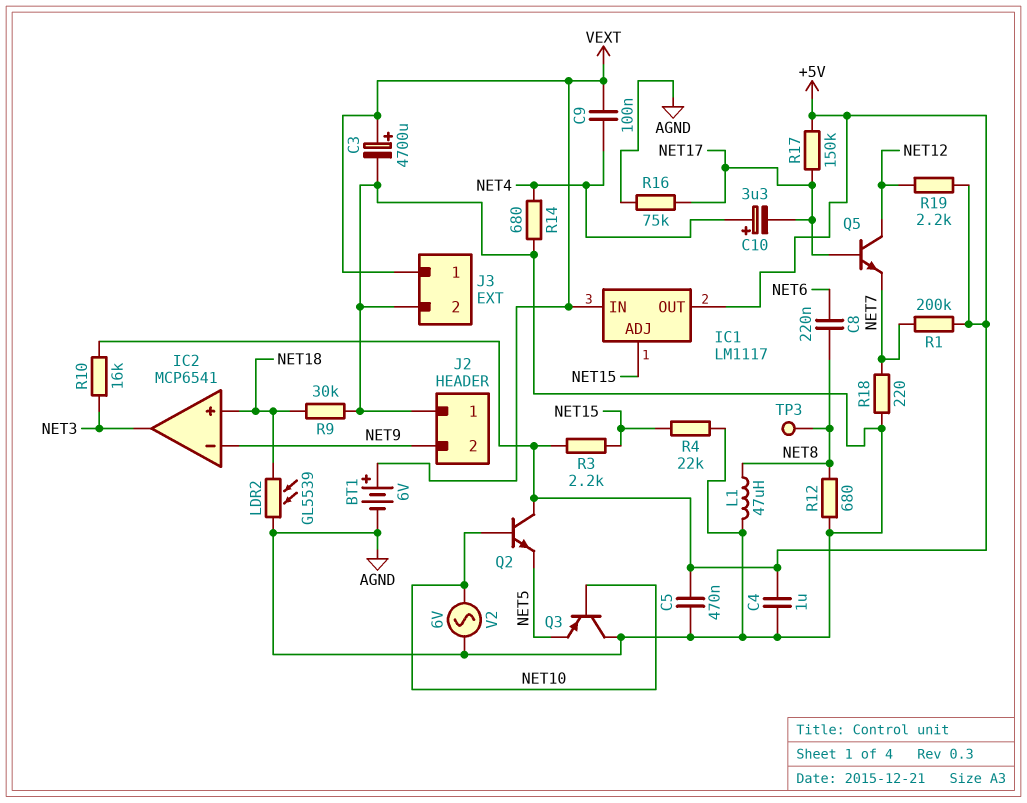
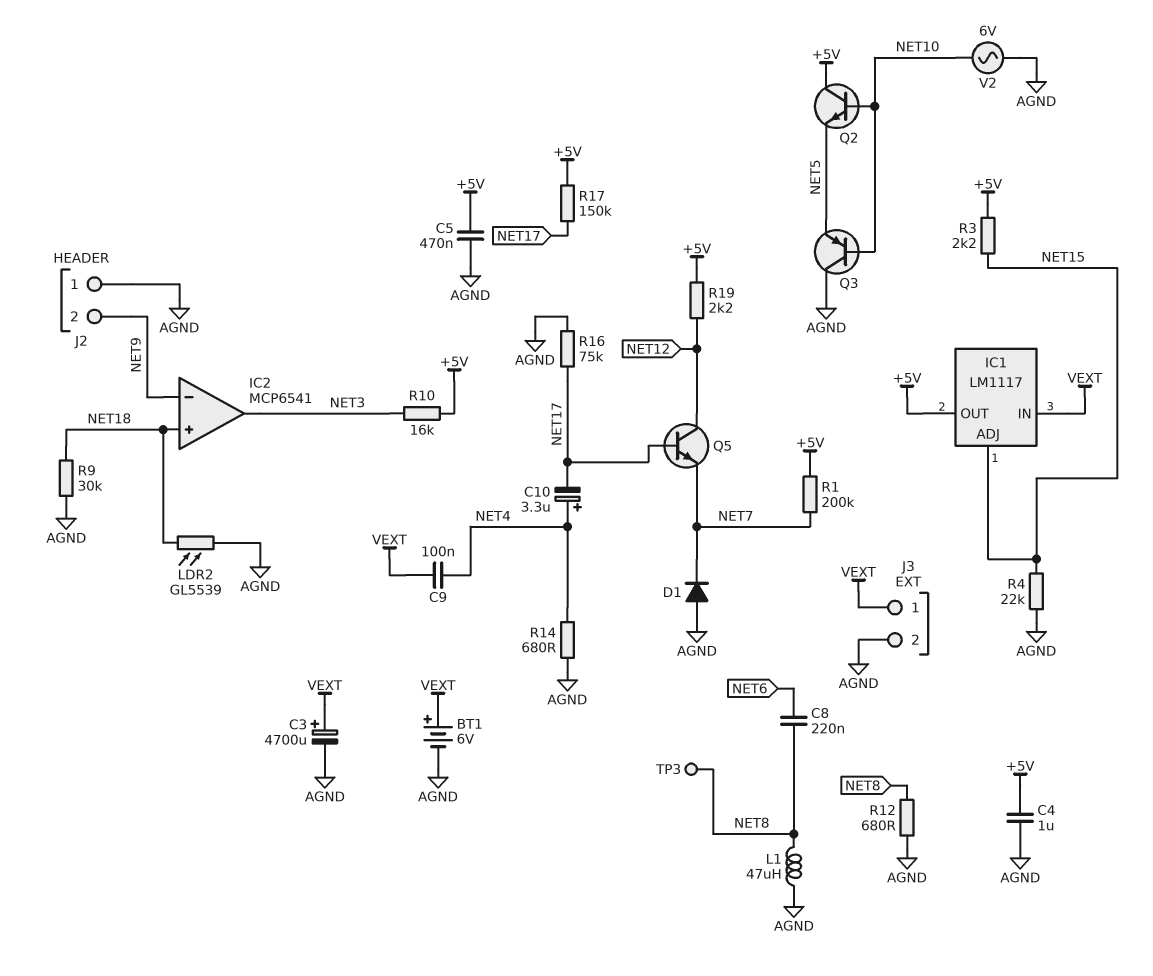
D1: none -> diode (A AGND, K NET7)
R18: 220 (AGND, NET7) -> none

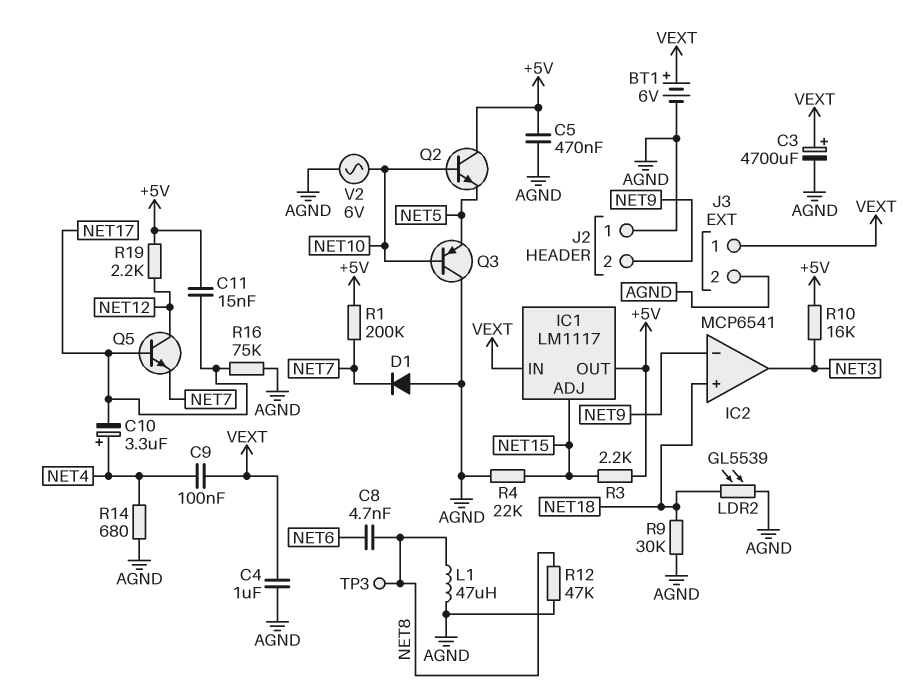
C4: 1uF (+5V, AGND) -> 1uF (AGND, VEXT)
C8: 220nF (NET6, NET8) -> 4.7nF (NET6, NET8)
C11: none -> 15nF (+5V, NET17)
R12: 680 (AGND, NET8) -> 47k (AGND, NET8)
R17: 150k (+5V, NET17) -> none

